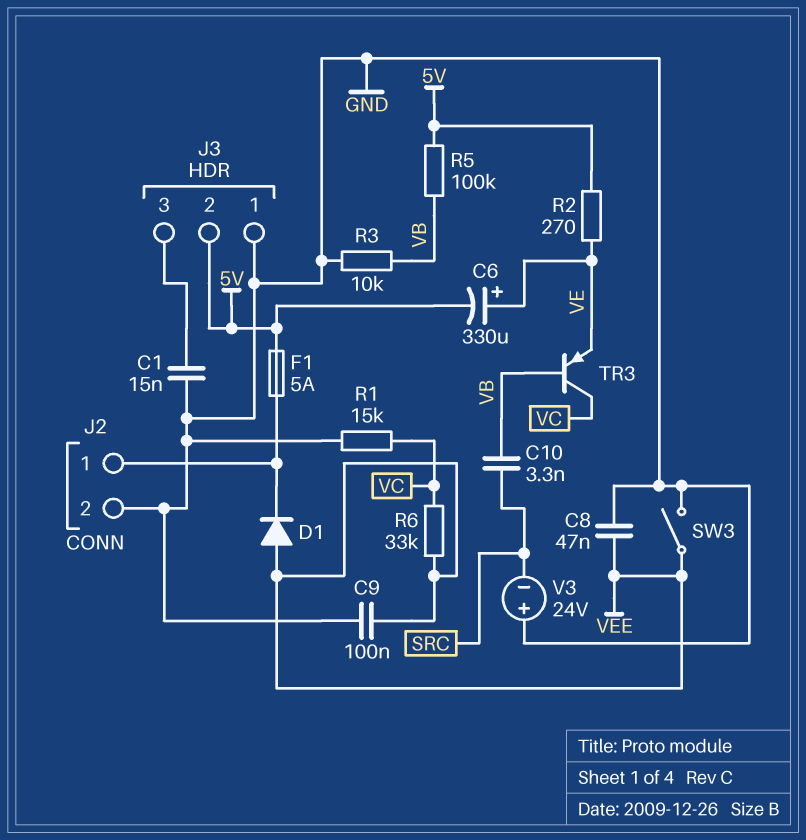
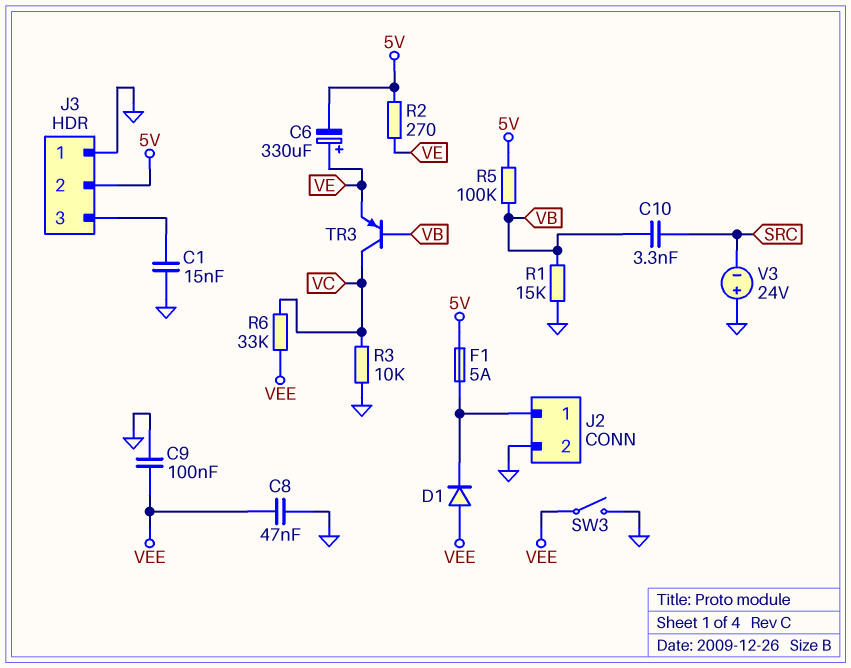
R1: 15k (GND, VC) -> 15k (GND, VB)
R3: 10k (GND, VB) -> 10k (GND, VC)

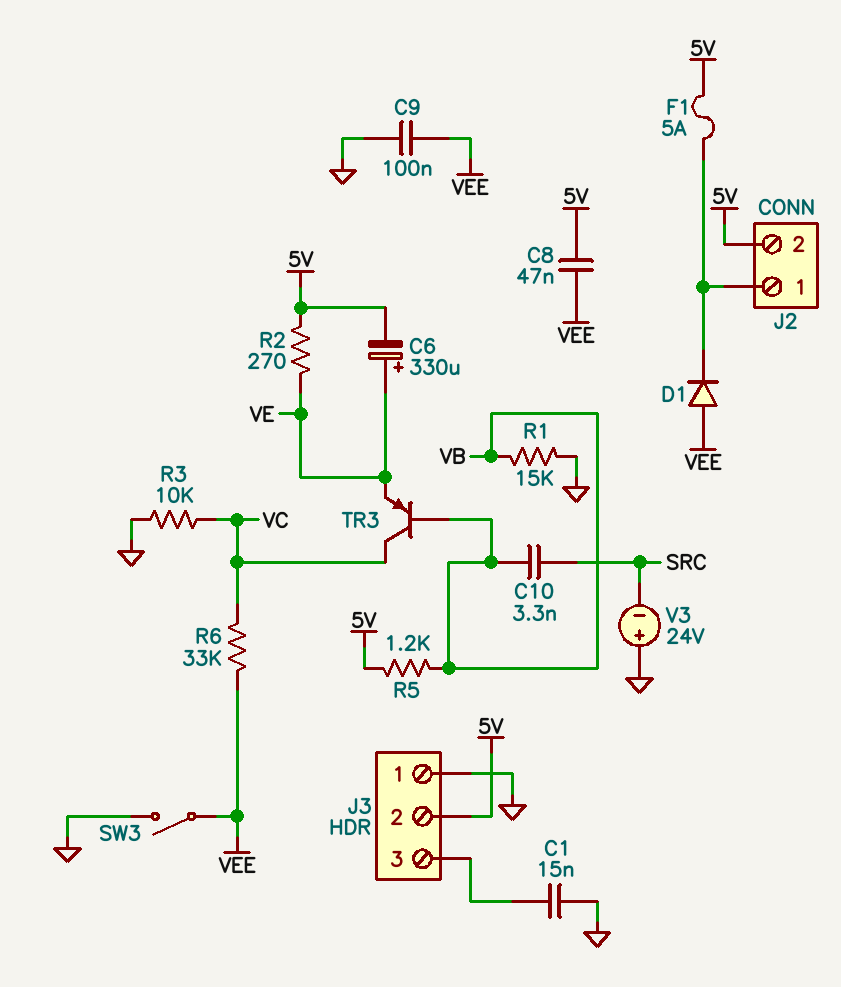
C8: 47nF (GND, VEE) -> 47nF (5V, VEE)
J2 pin 2: GND -> 5V
R5: 100k (5V, VB) -> 1.2k (5V, VB)

